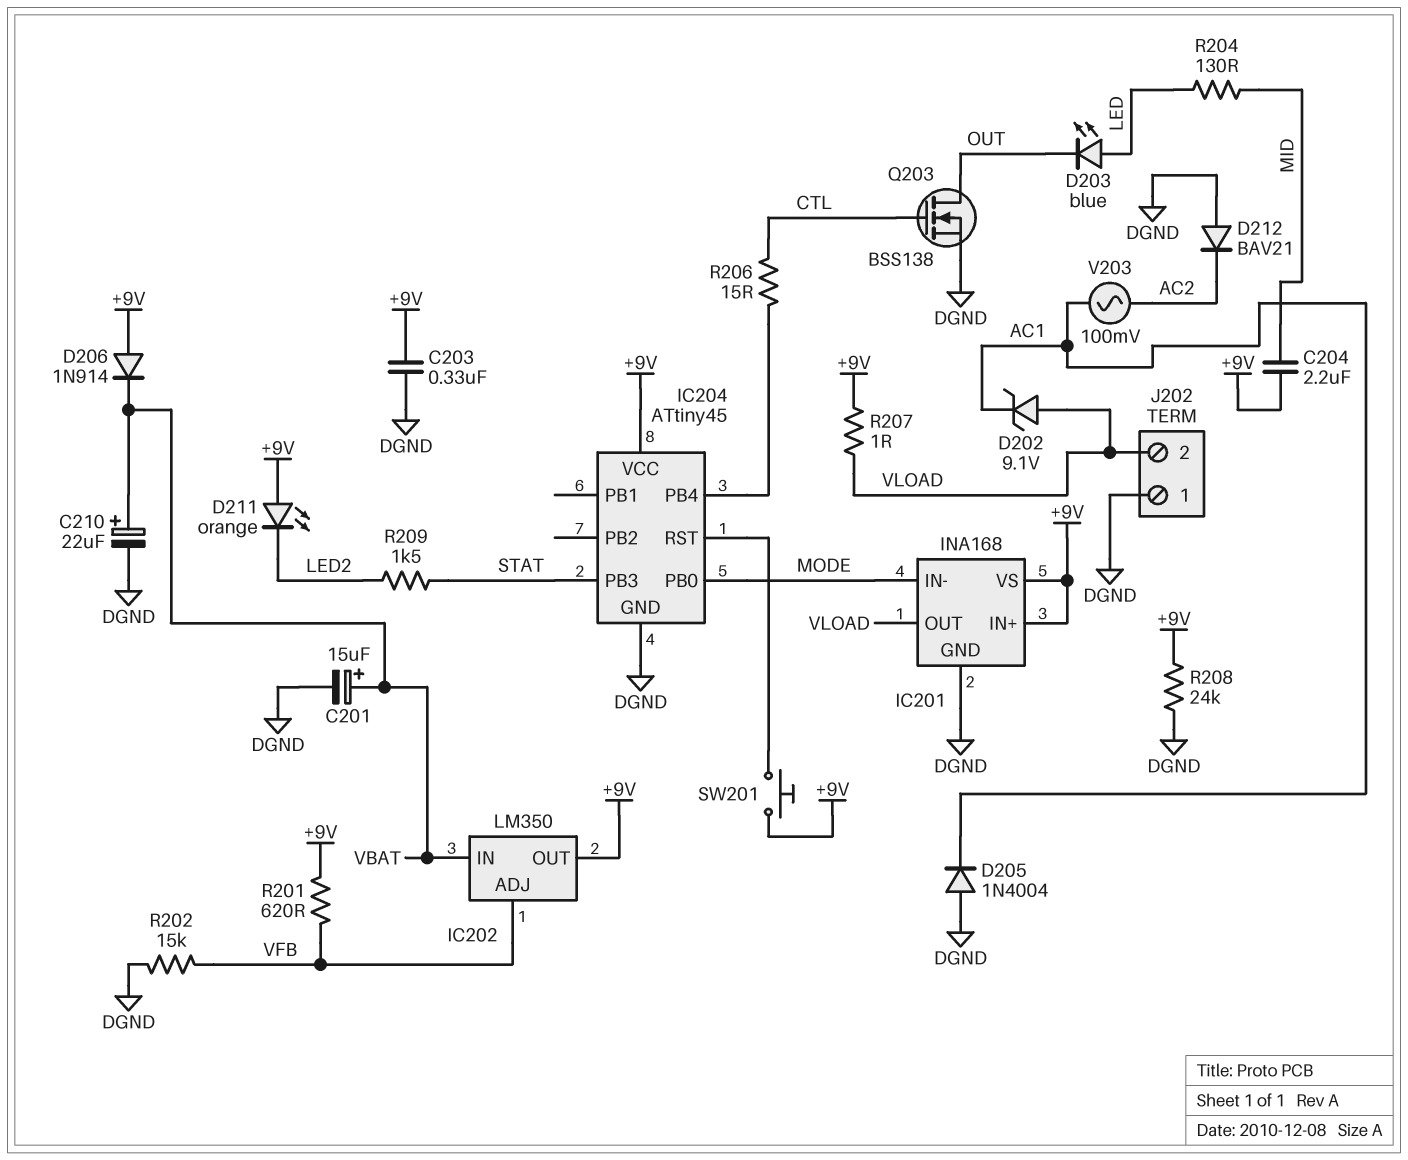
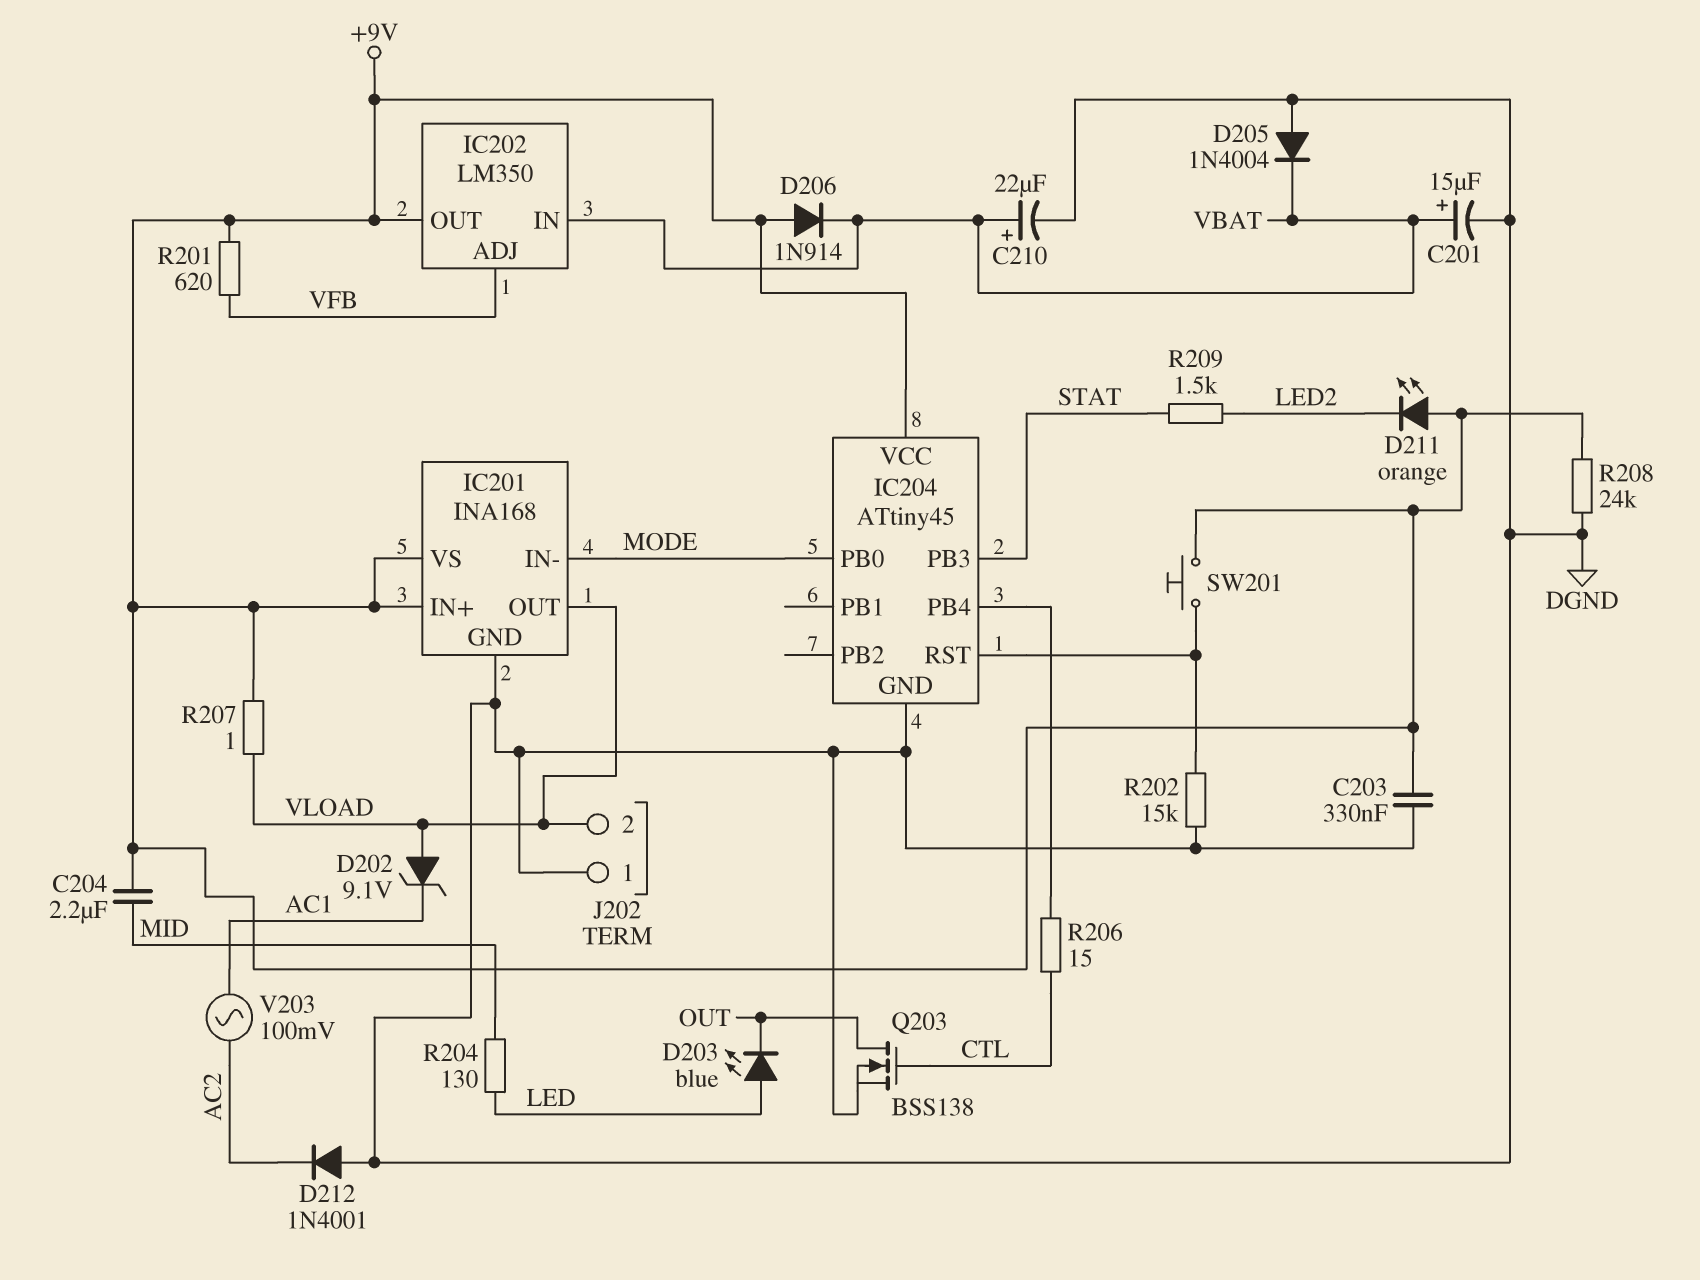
D205: diode 1N4004 (A DGND, K AC1) -> diode 1N4004 (A DGND, K VBAT)
D212: diode BAV21 (A DGND, K AC2) -> diode 1N4001 (A DGND, K AC2)
R202: 15k (DGND, VFB) -> 15k (DGND, IC204/RST)

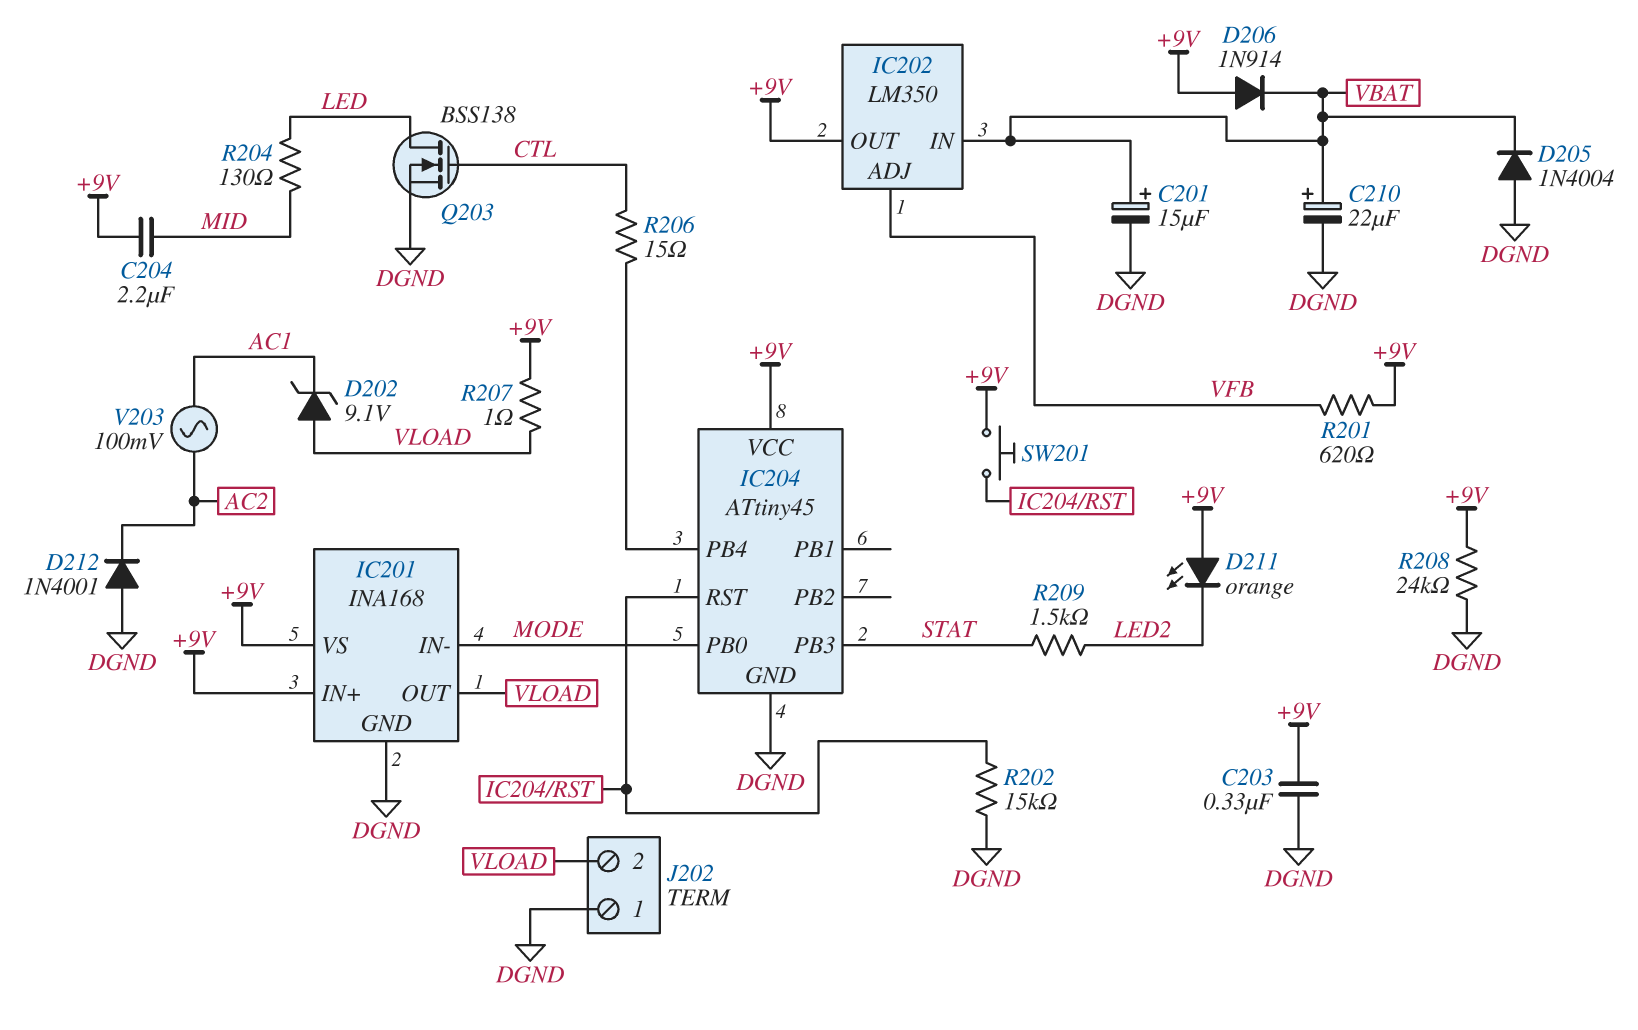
D203: LED blue (A LED, K OUT) -> none
Q203: NMOS BSS138 (G CTL, D OUT, S DGND) -> NMOS BSS138 (G CTL, D LED, S DGND)

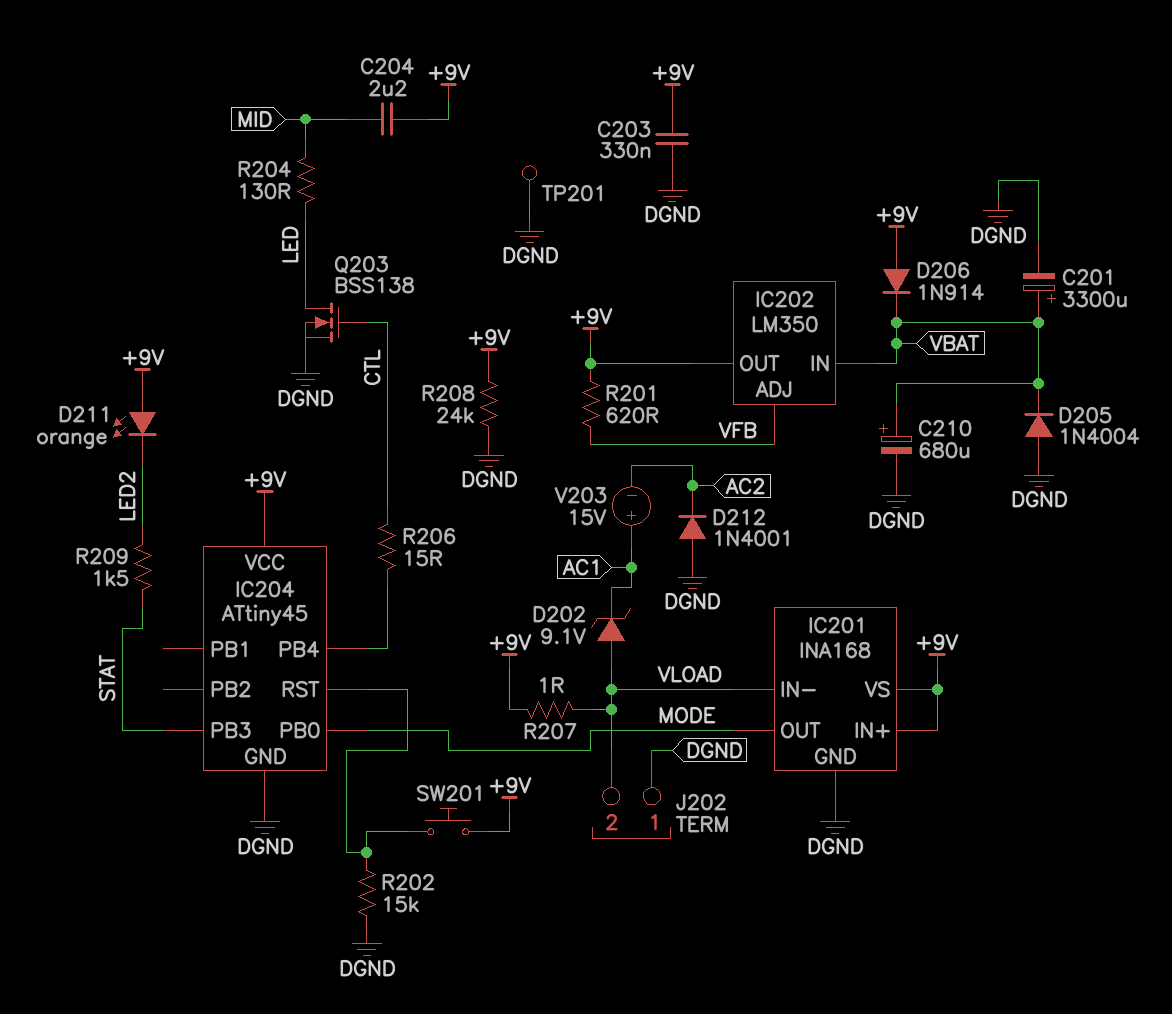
C201: 15uF (plus VBAT, minus DGND) -> 3300uF (plus VBAT, minus DGND)
C210: 22uF (plus VBAT, minus DGND) -> 680uF (plus VBAT, minus DGND)
IC201 pin IN-: MODE -> VLOAD
IC201 pin OUT: VLOAD -> MODE
TP201: none -> test point (DGND)
V203: AC 100mV (AC1, AC2) -> 15V (plus AC1, minus AC2)

